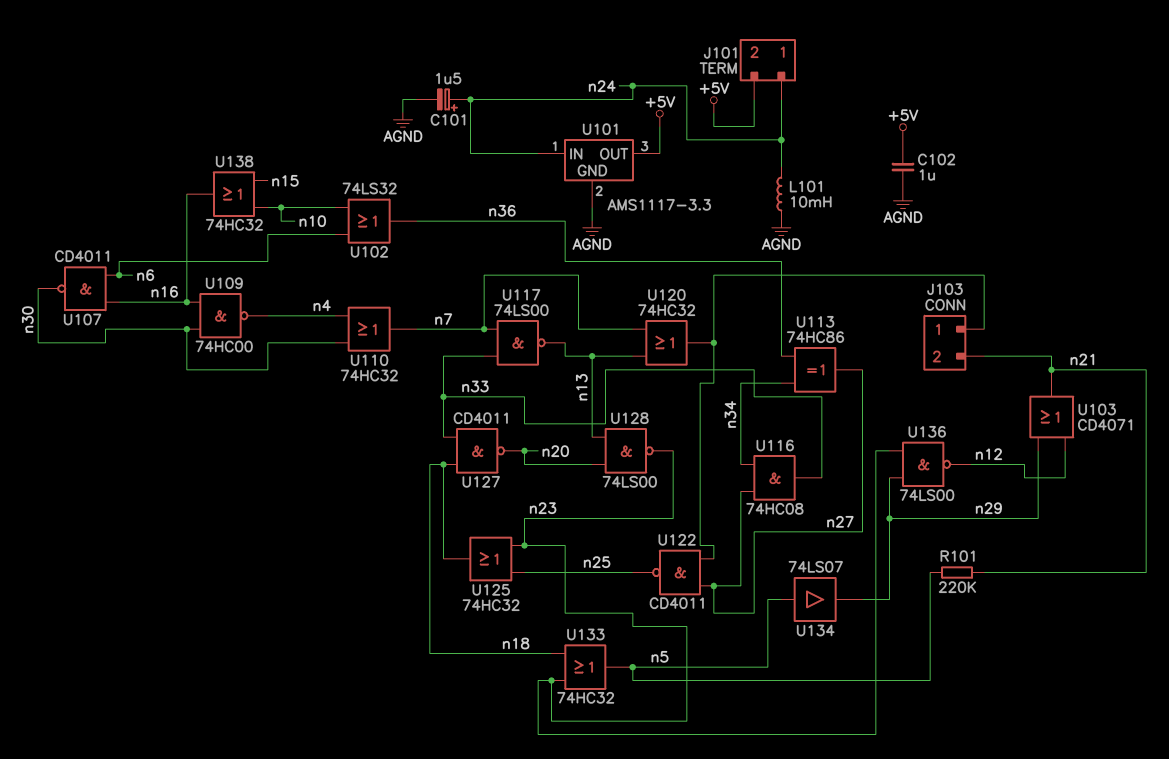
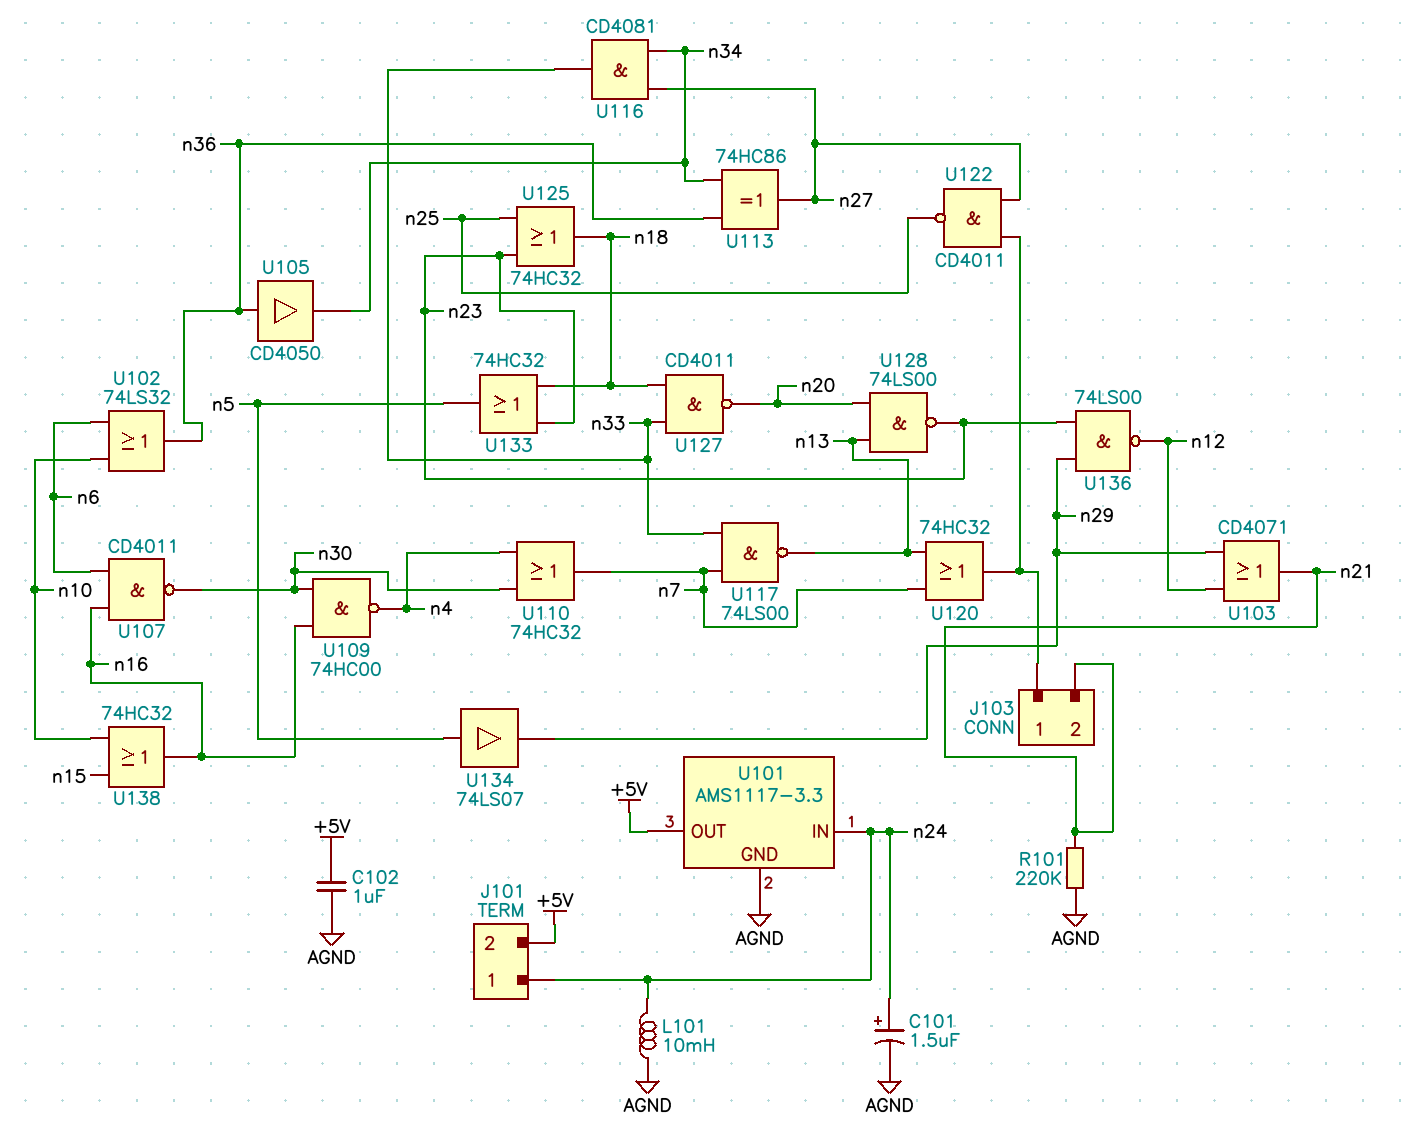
R101: 220k (n5, n21) -> 220k (AGND, n21)
U105: none -> buffer CD4050 (in n36, out n34)
U116: AND 74HC08 (in n27, in n34, out n33) -> AND CD4081 (in n27, in n34, out n33)

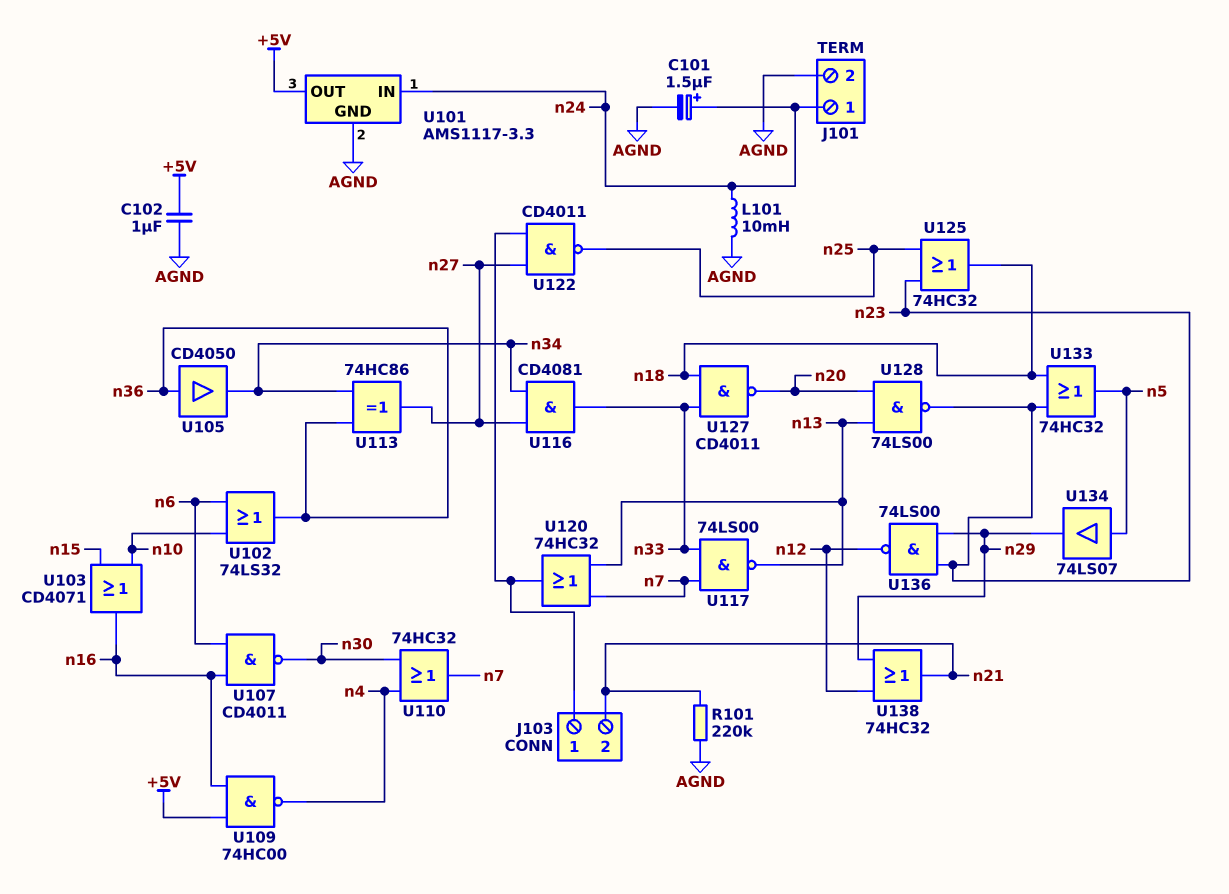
J101 pin 2: +5V -> AGND
U103: OR CD4071 (in n12, in n29, out n21) -> OR CD4071 (in n10, in n15, out n16)
U109: NAND 74HC00 (in n16, in n30, out n4) -> NAND 74HC00 (in +5V, in n16, out n4)
U138: OR 74HC32 (in n10, in n15, out n16) -> OR 74HC32 (in n12, in n29, out n21)

